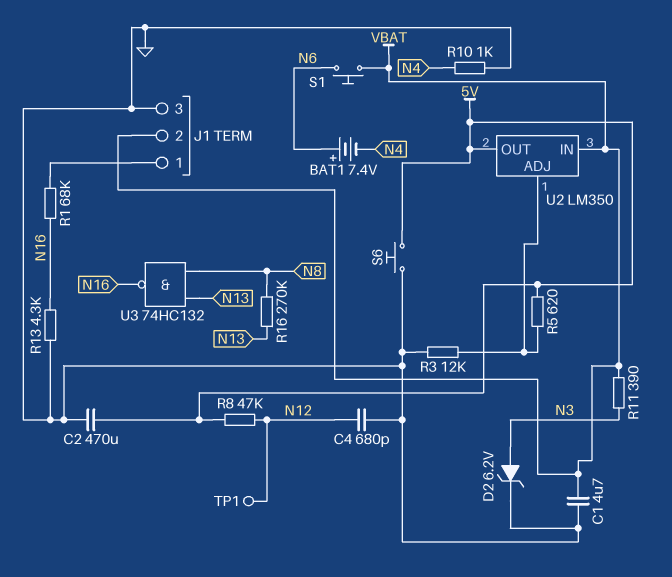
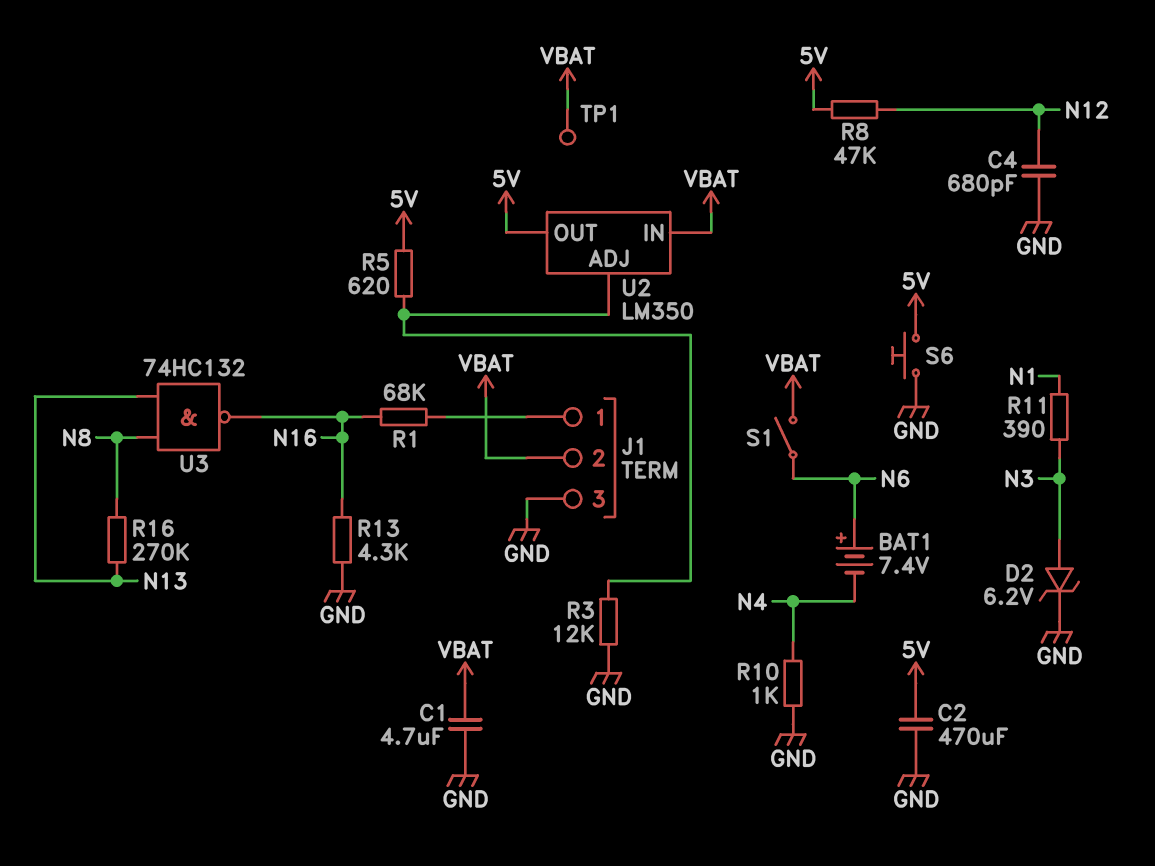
R11: 390 (N3, VBAT) -> 390 (N1, N3)
S1: button (N6, VBAT) -> switch (N6, VBAT)
TP1: test point (N12) -> test point (VBAT)

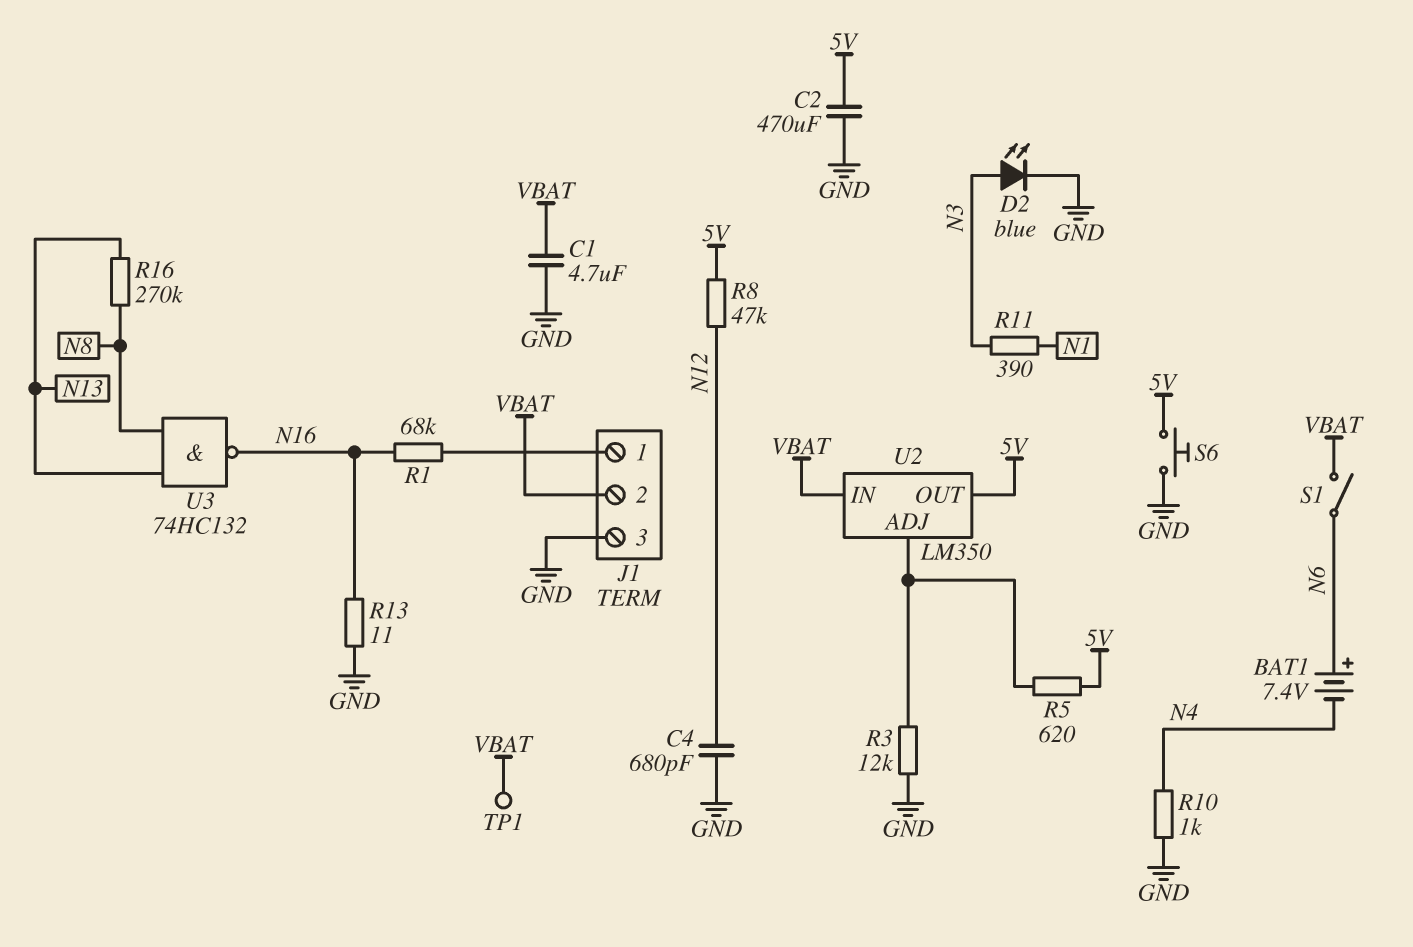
D2: zener 6.2V (A N3, K GND) -> LED blue (A N3, K GND)
R13: 4.3k (GND, N16) -> 11 (GND, N16)

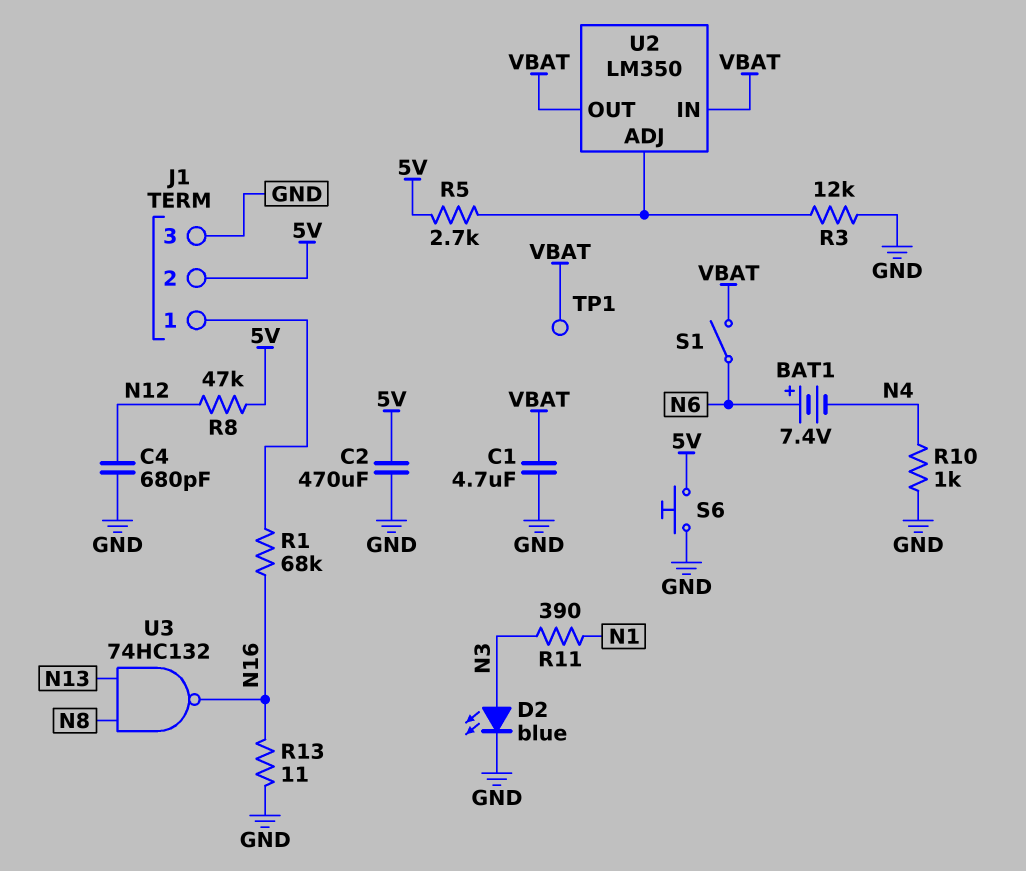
J1 pin 2: VBAT -> 5V
R5: 620 (5V, U2/ADJ) -> 2.7k (5V, U2/ADJ)
R16: 270k (N8, N13) -> none
U2 pin OUT: 5V -> VBAT

